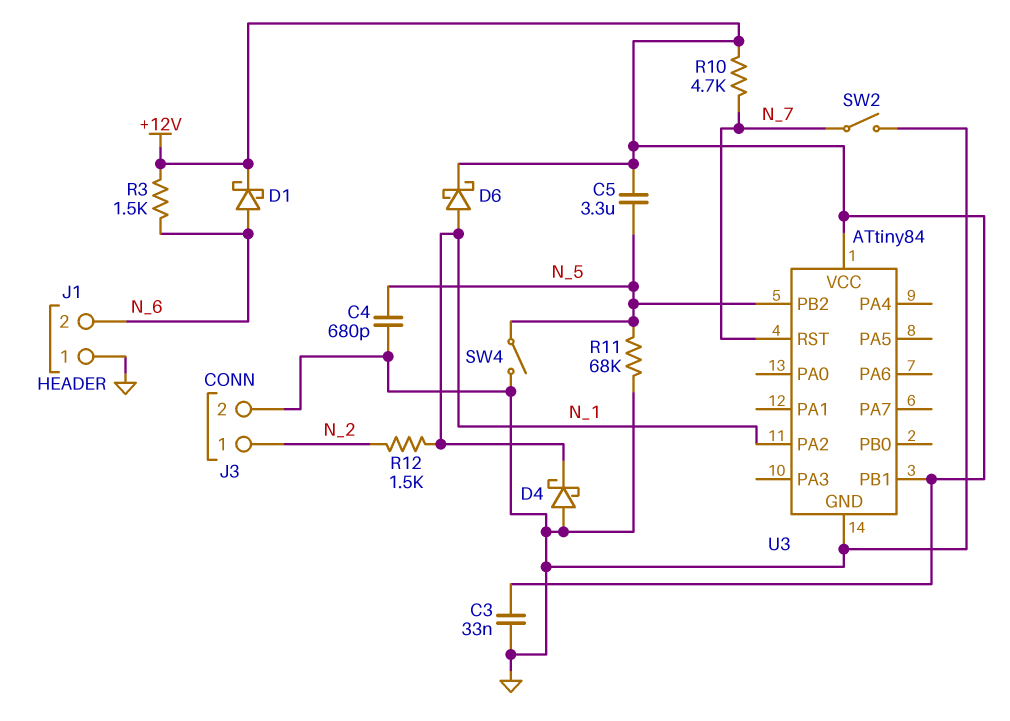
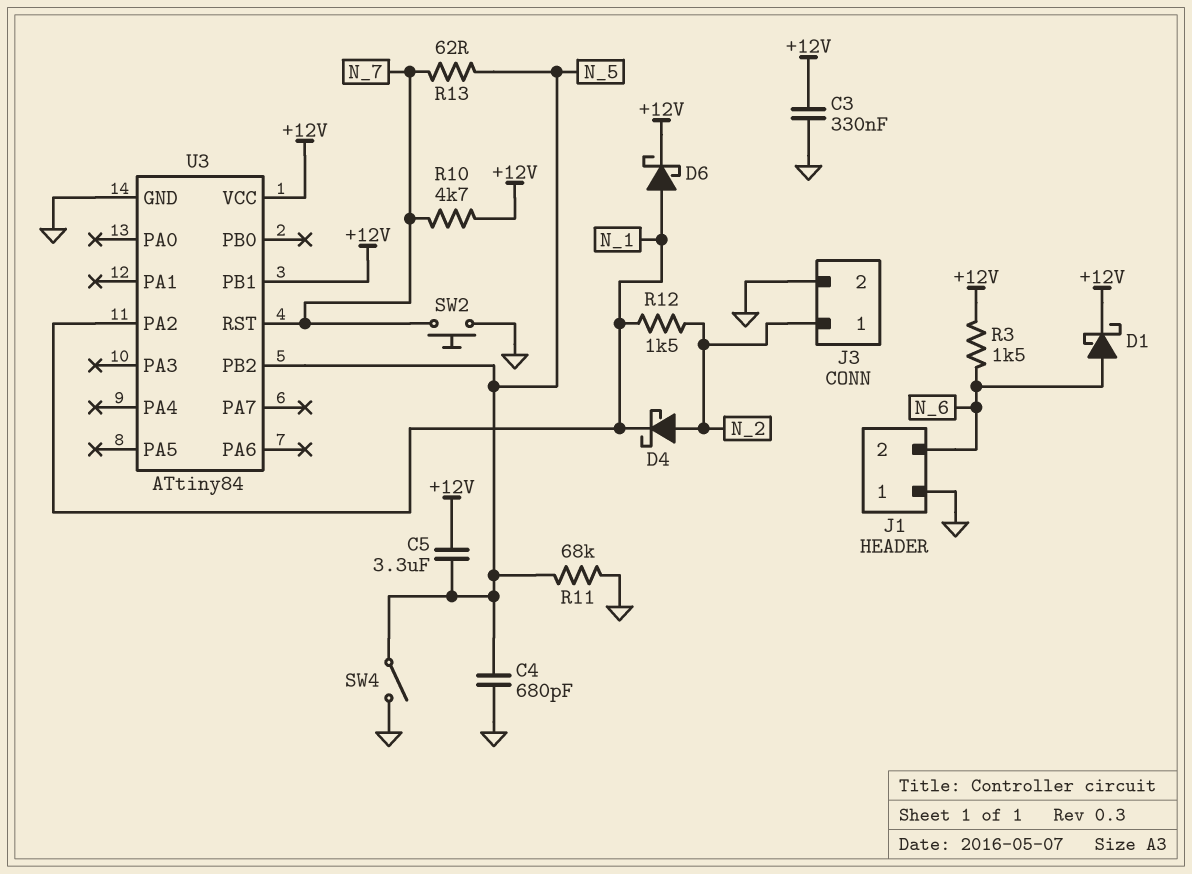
C3: 33nF (+12V, GND) -> 330nF (+12V, GND)
D4: schottky (A GND, K N_1) -> schottky (A N_2, K N_1)
R13: none -> 62 (N_5, N_7)
SW2: switch (GND, N_7) -> button (GND, N_7)

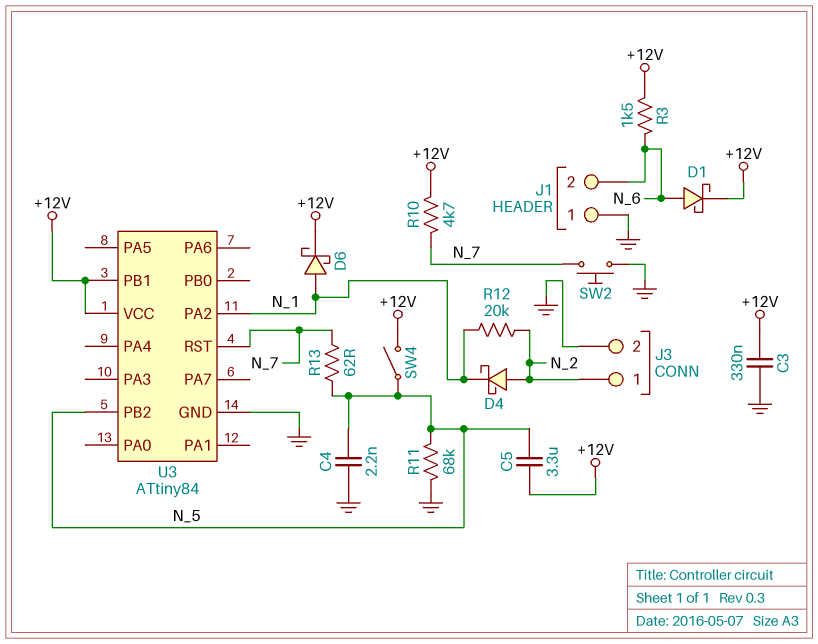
C4: 680pF (GND, N_5) -> 2.2nF (GND, N_5)
R12: 1.5k (N_1, N_2) -> 20k (N_1, N_2)
SW4: switch (GND, N_5) -> switch (+12V, N_5)

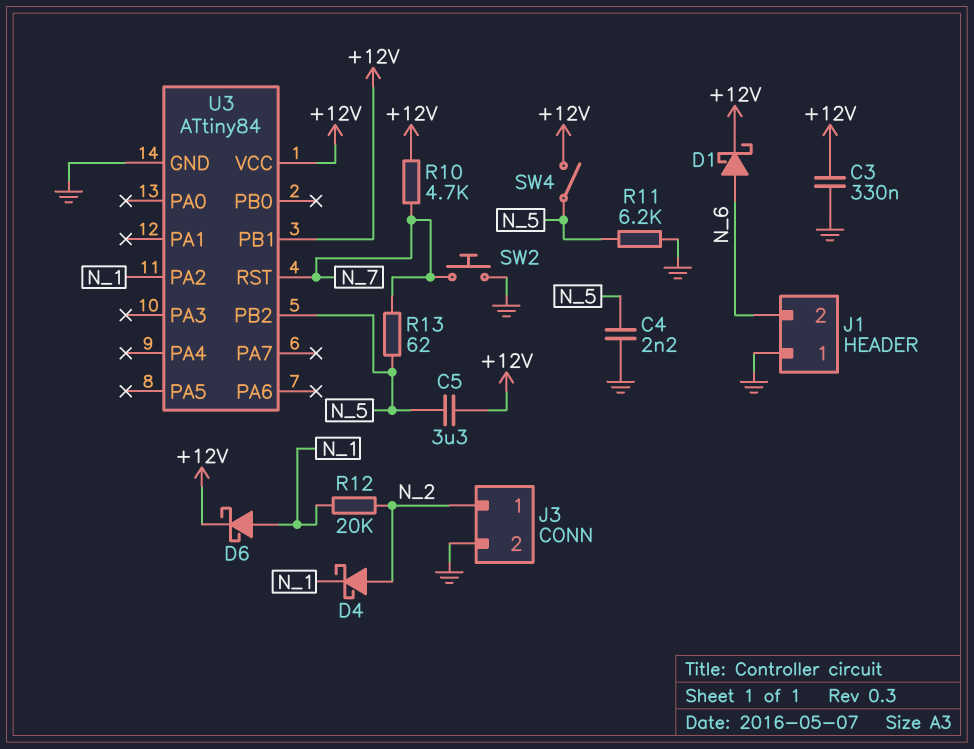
R3: 1.5k (+12V, N_6) -> none
R11: 68k (GND, N_5) -> 6.2k (GND, N_5)

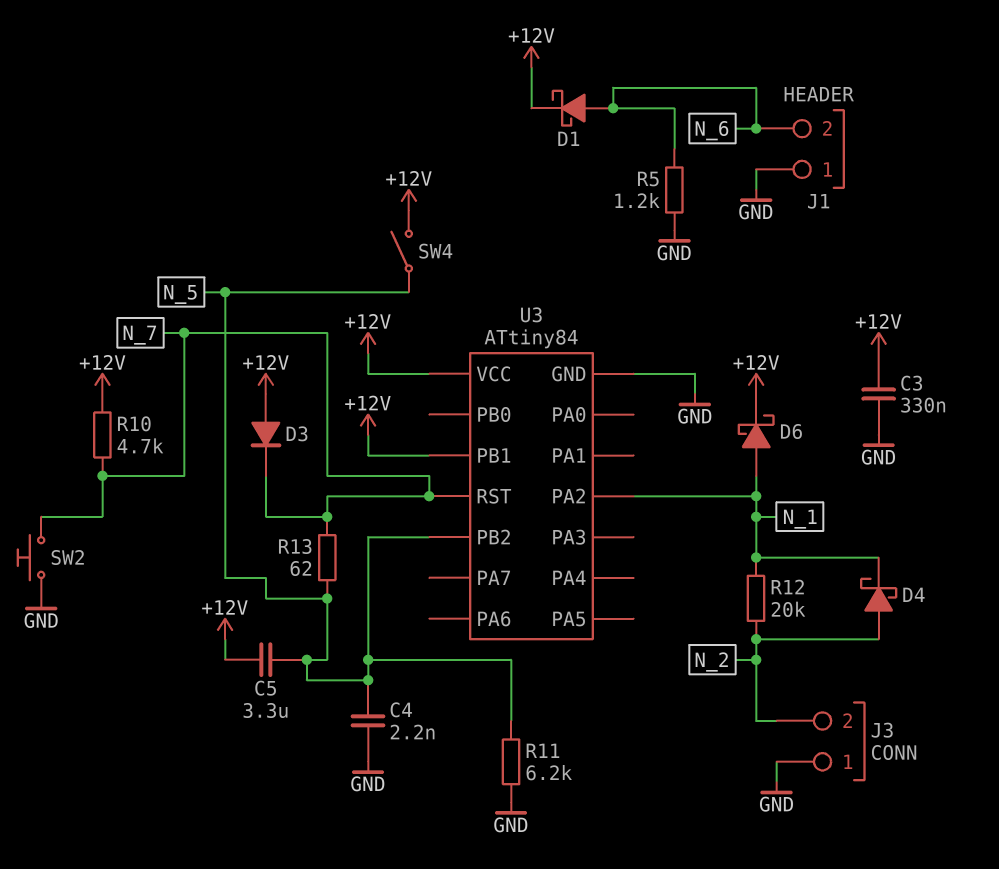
D3: none -> diode (A +12V, K N_7)
J3 pin 1: N_2 -> GND
J3 pin 2: GND -> N_2
R5: none -> 1.2k (GND, N_6)

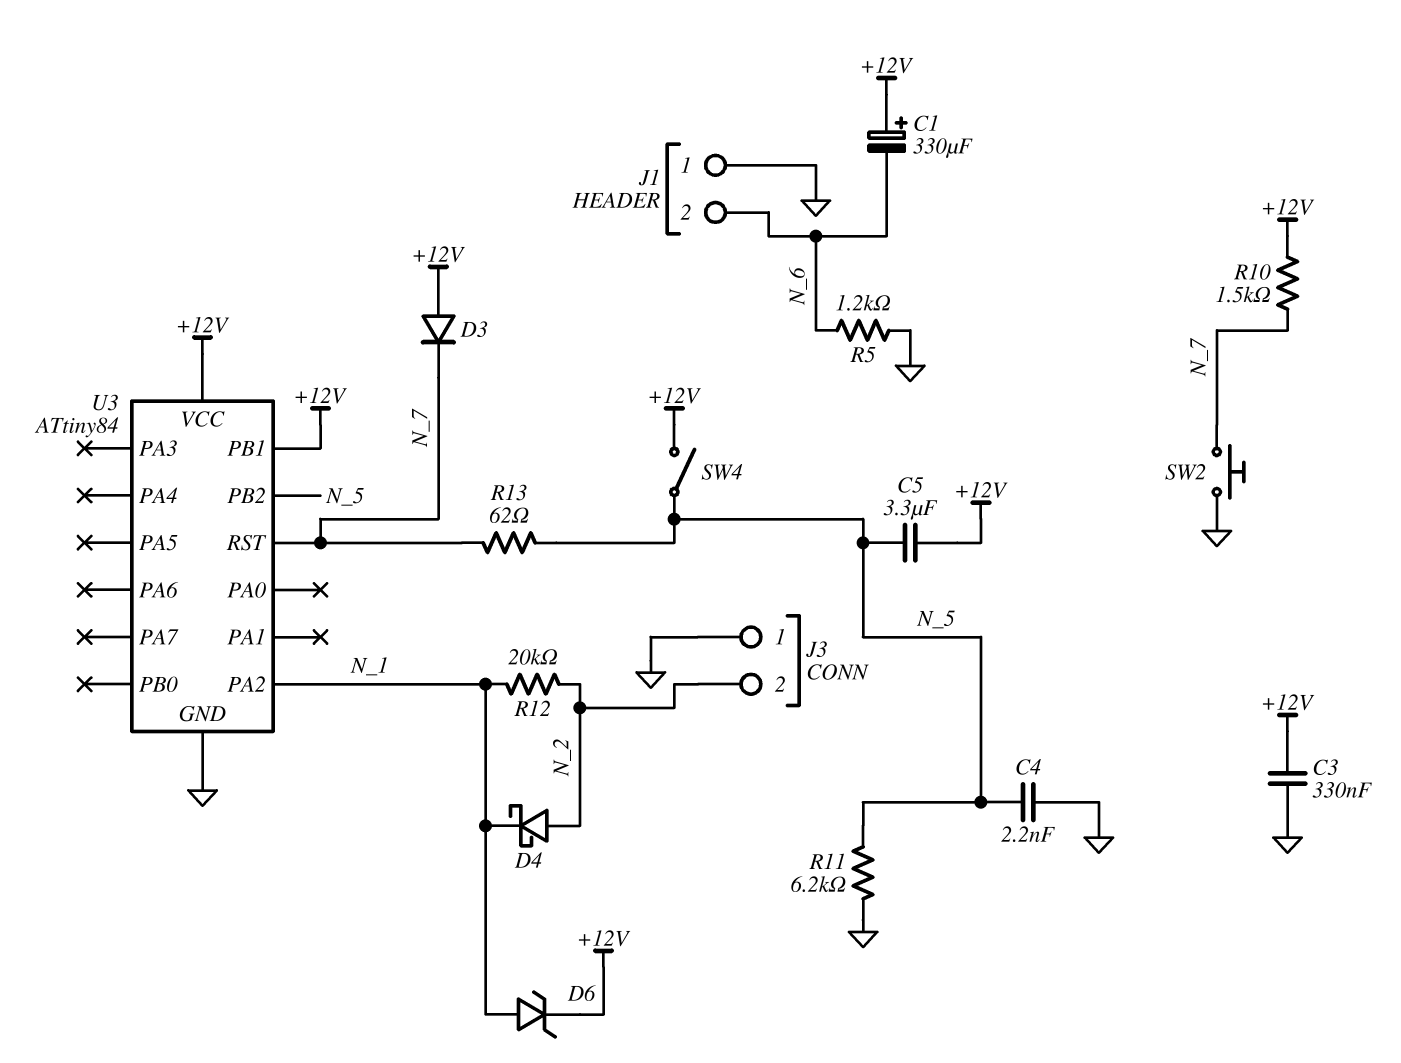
C1: none -> 330uF (plus +12V, minus N_6)
D1: schottky (A N_6, K +12V) -> none
D6: schottky (A N_1, K +12V) -> zener (A N_1, K +12V)
R10: 4.7k (+12V, N_7) -> 1.5k (+12V, N_7)

